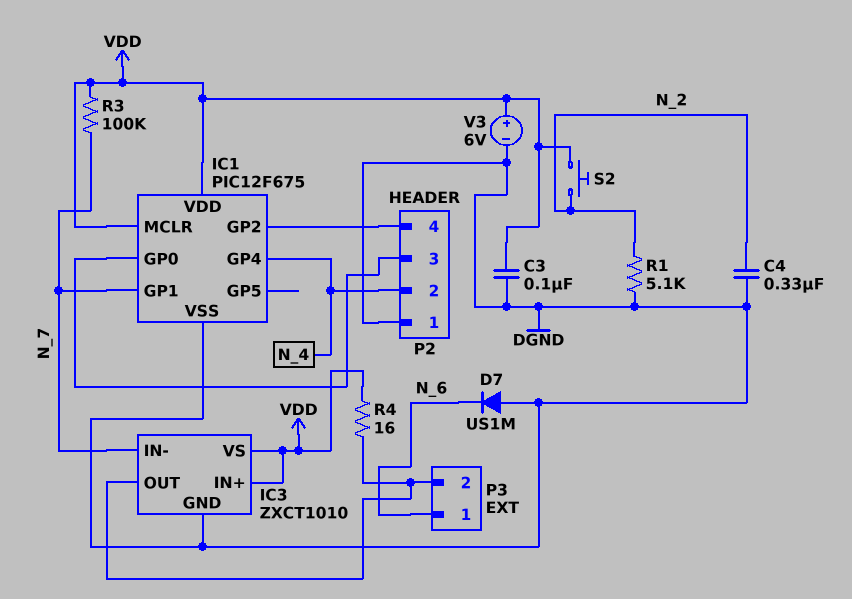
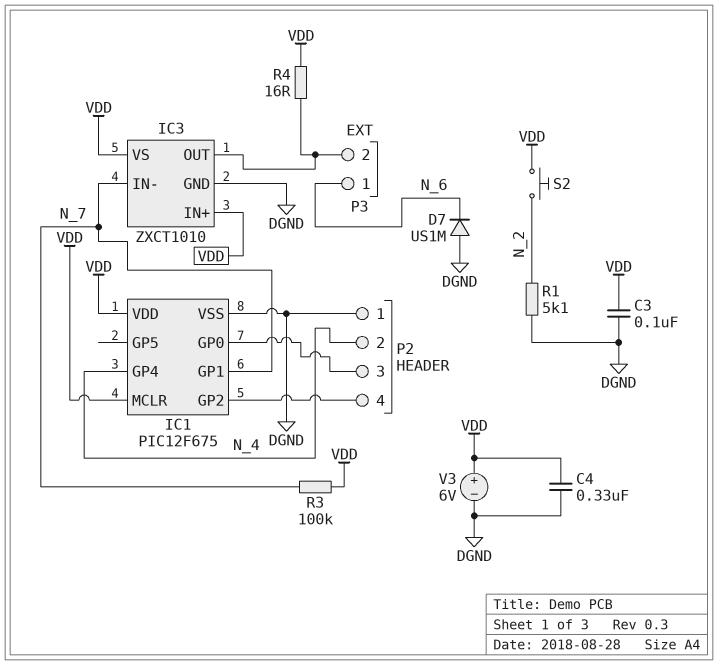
C4: 330nF (DGND, N_2) -> 330nF (DGND, VDD)

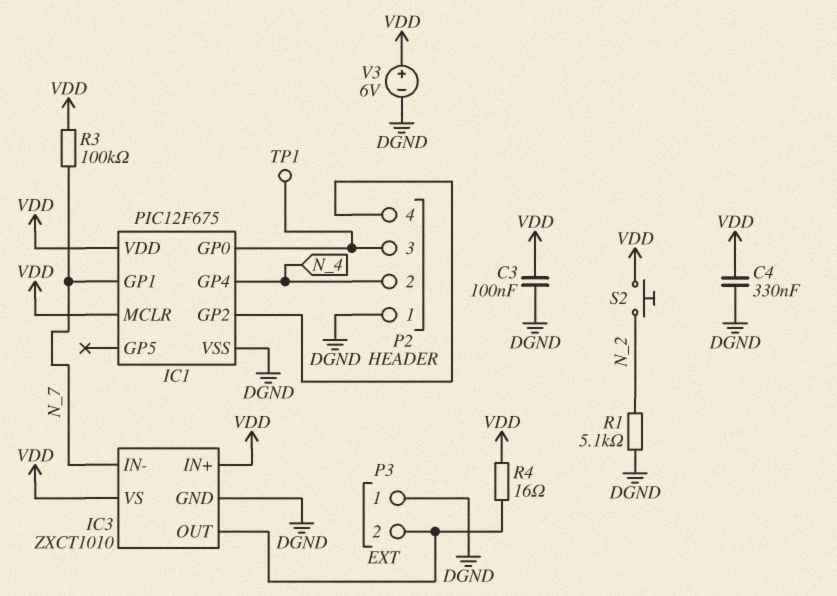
D7: diode US1M (A DGND, K N_6) -> none
P3 pin 1: N_6 -> DGND
TP1: none -> test point (IC1/GP0)

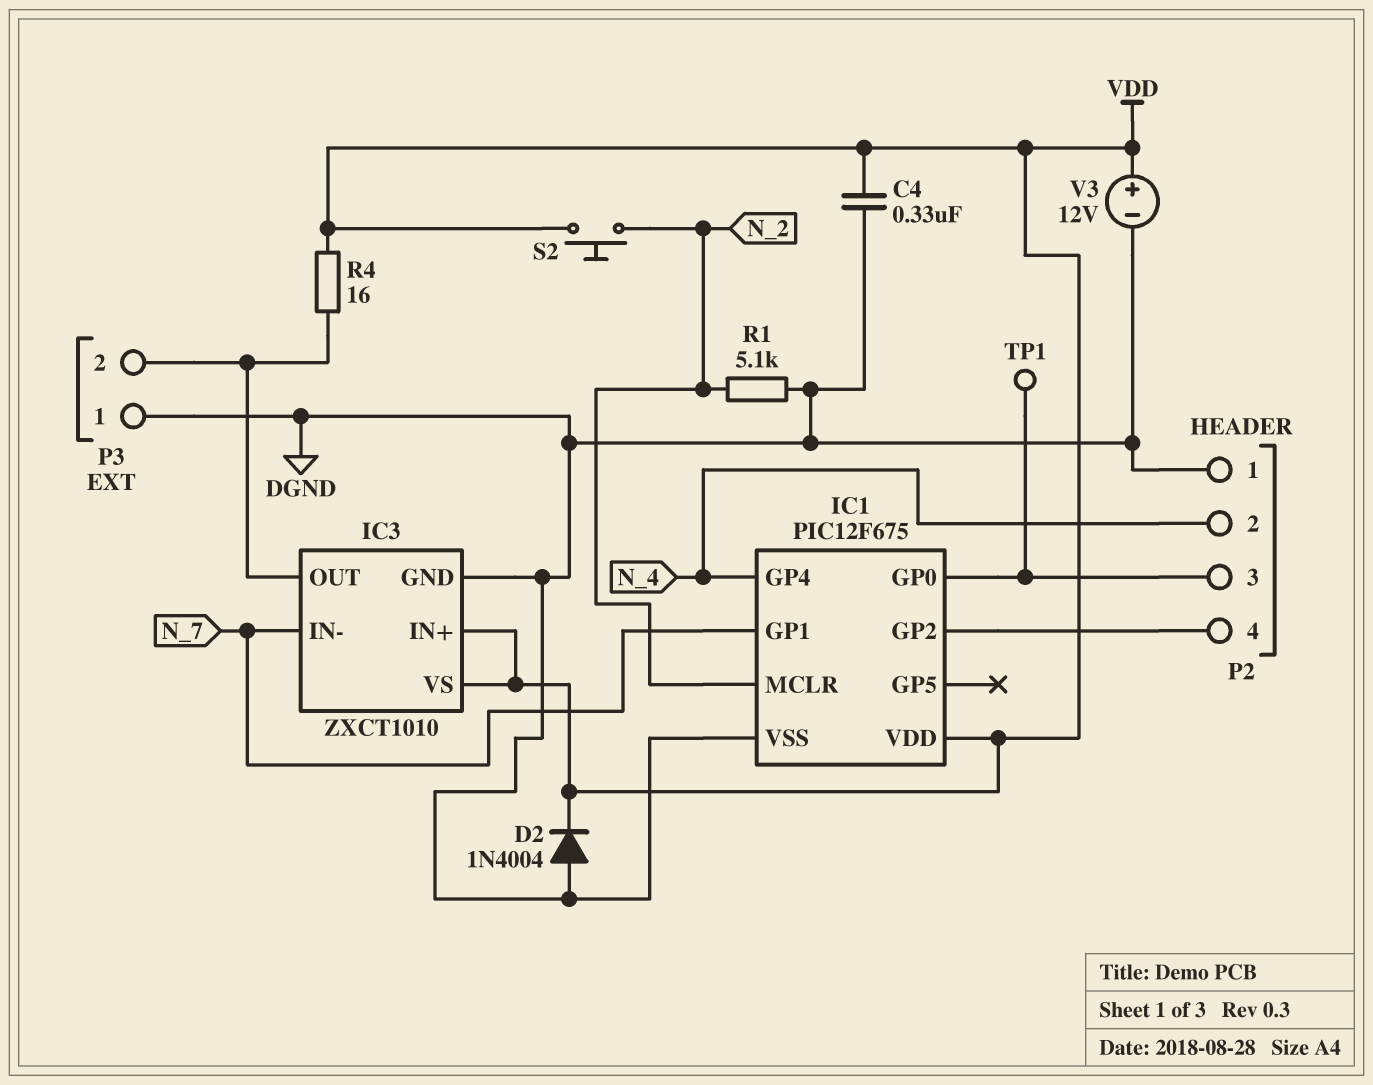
C3: 100nF (DGND, VDD) -> none
D2: none -> diode 1N4004 (A DGND, K VDD)
IC1 pin MCLR: VDD -> N_2
R3: 100k (N_7, VDD) -> none
V3: 6V (plus VDD, minus DGND) -> 12V (plus VDD, minus DGND)

